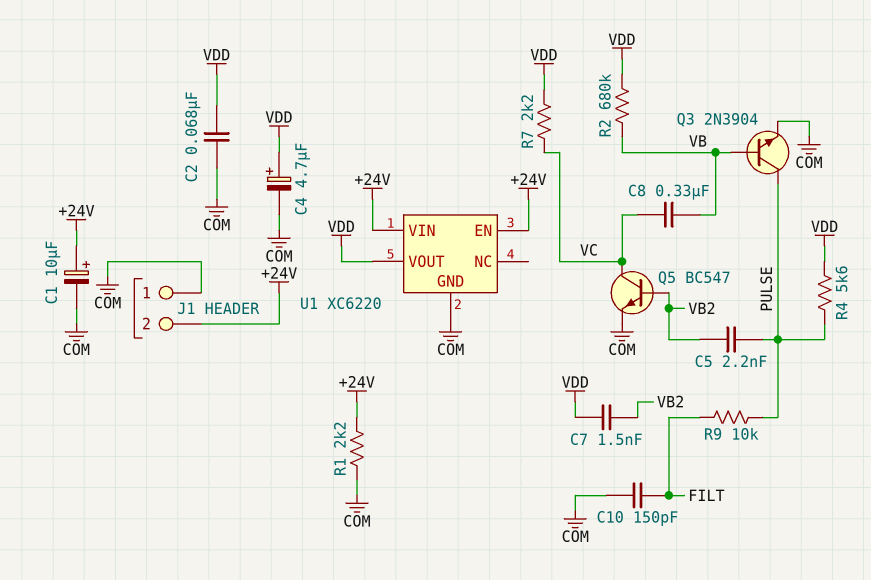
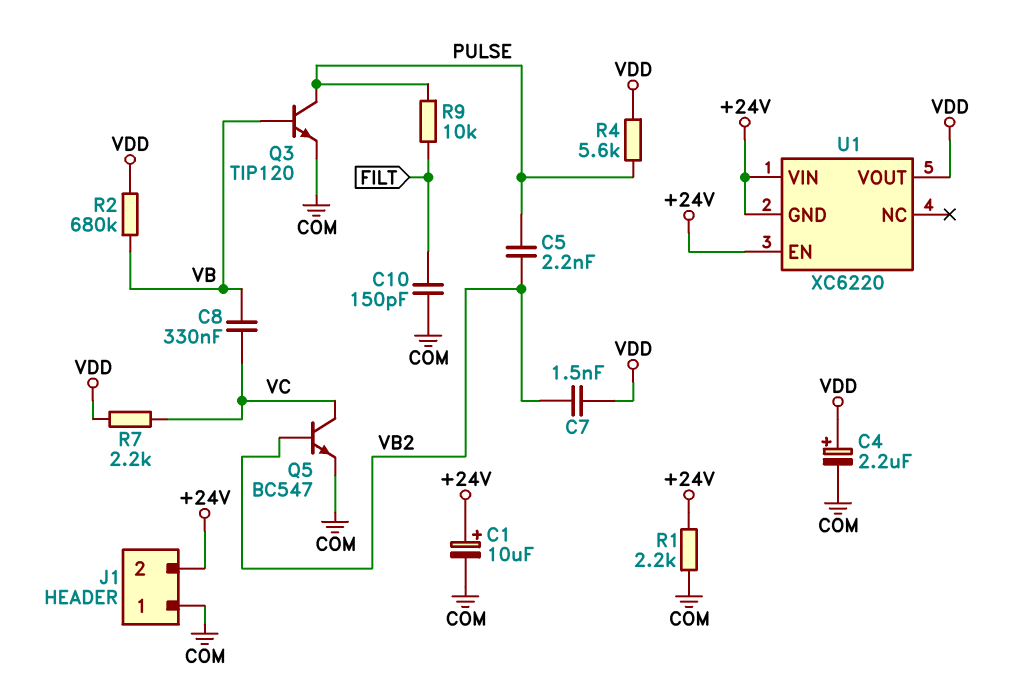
C2: 68nF (COM, VDD) -> none
C4: 4.7uF (plus VDD, minus COM) -> 2.2uF (plus VDD, minus COM)
Q3: NPN 2N3904 (B VB, C PULSE, E COM) -> NPN TIP120 (B VB, C PULSE, E COM)
U1 pin GND: COM -> +24V

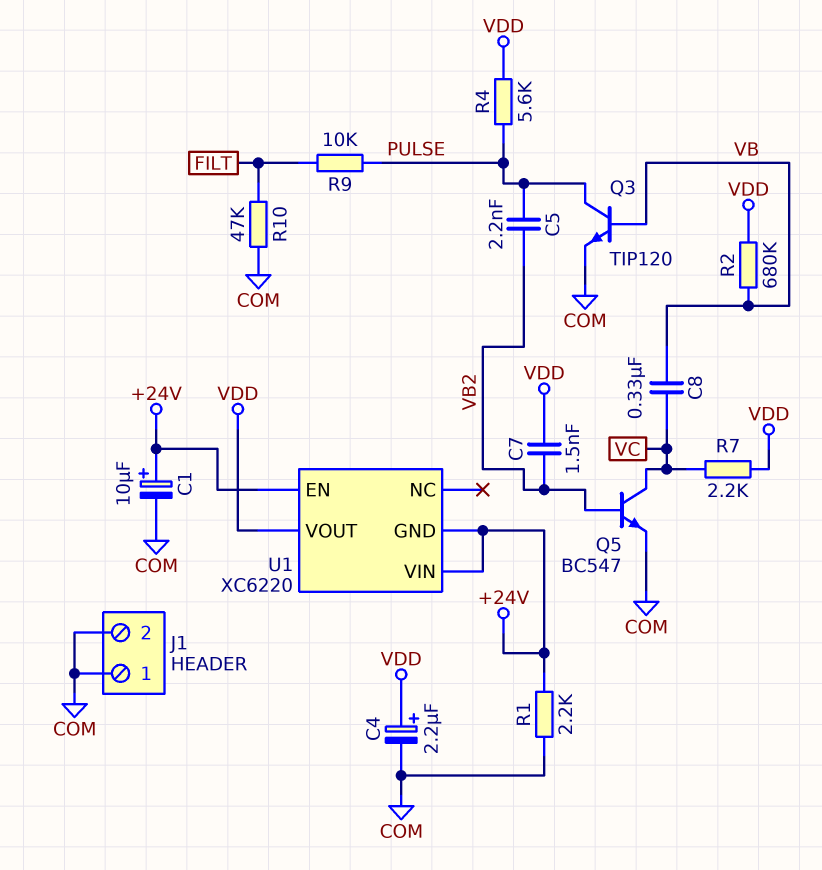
C10: 150pF (COM, FILT) -> none
J1 pin 2: +24V -> COM
R10: none -> 47k (COM, FILT)

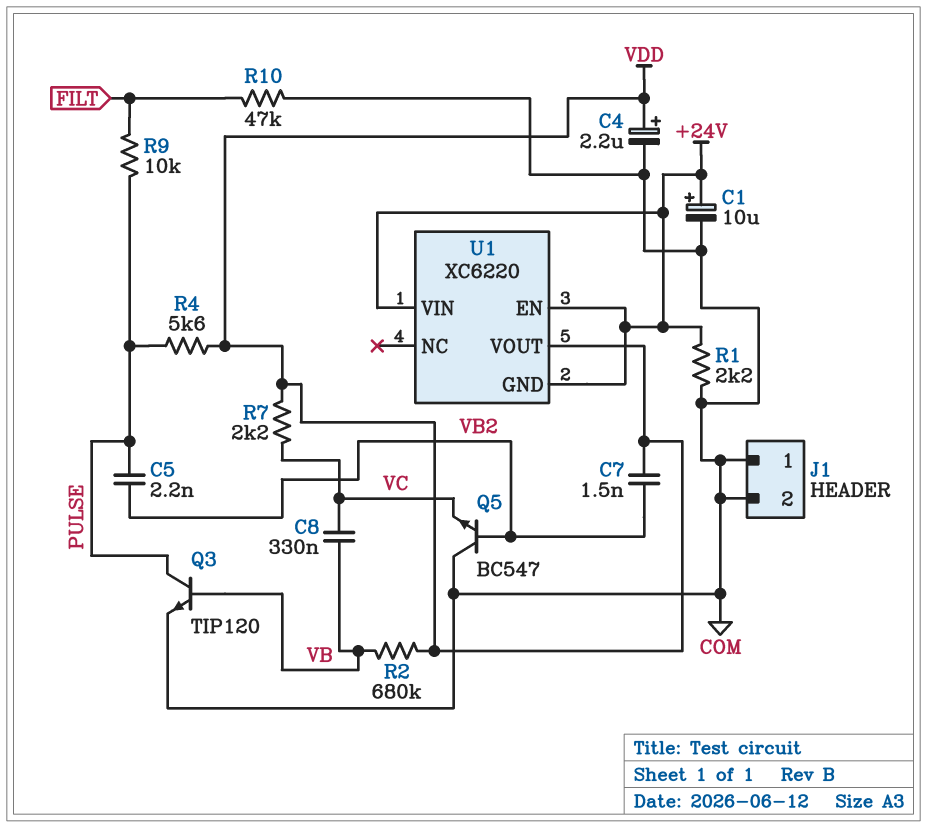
Q5: NPN BC547 (B VB2, C VC, E COM) -> NPN BC547 (B VB2, C COM, E VC)

